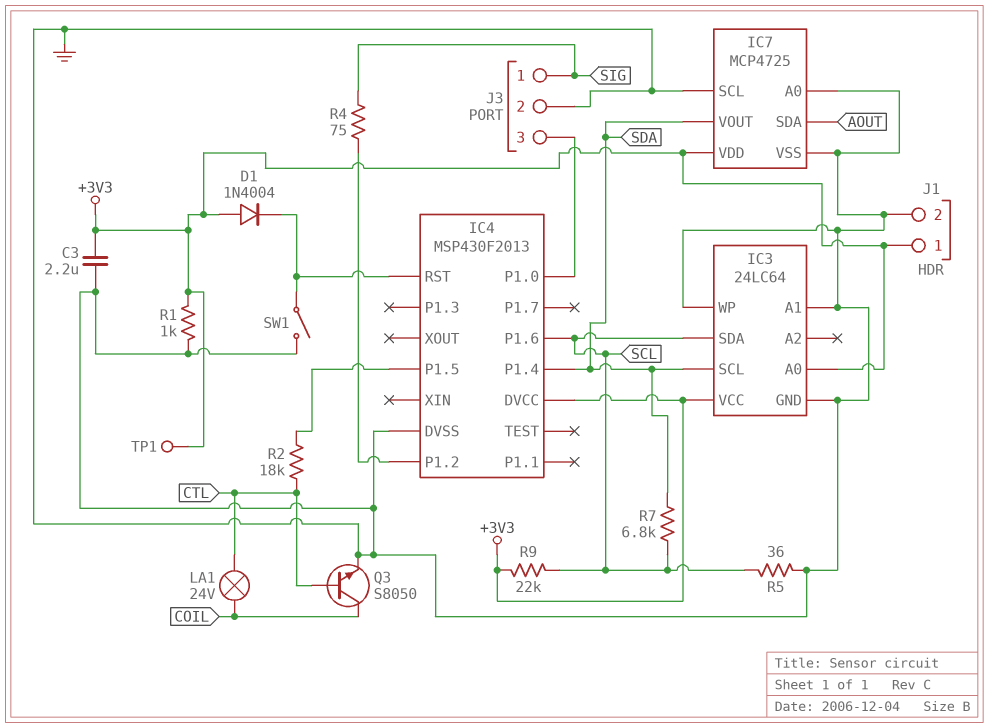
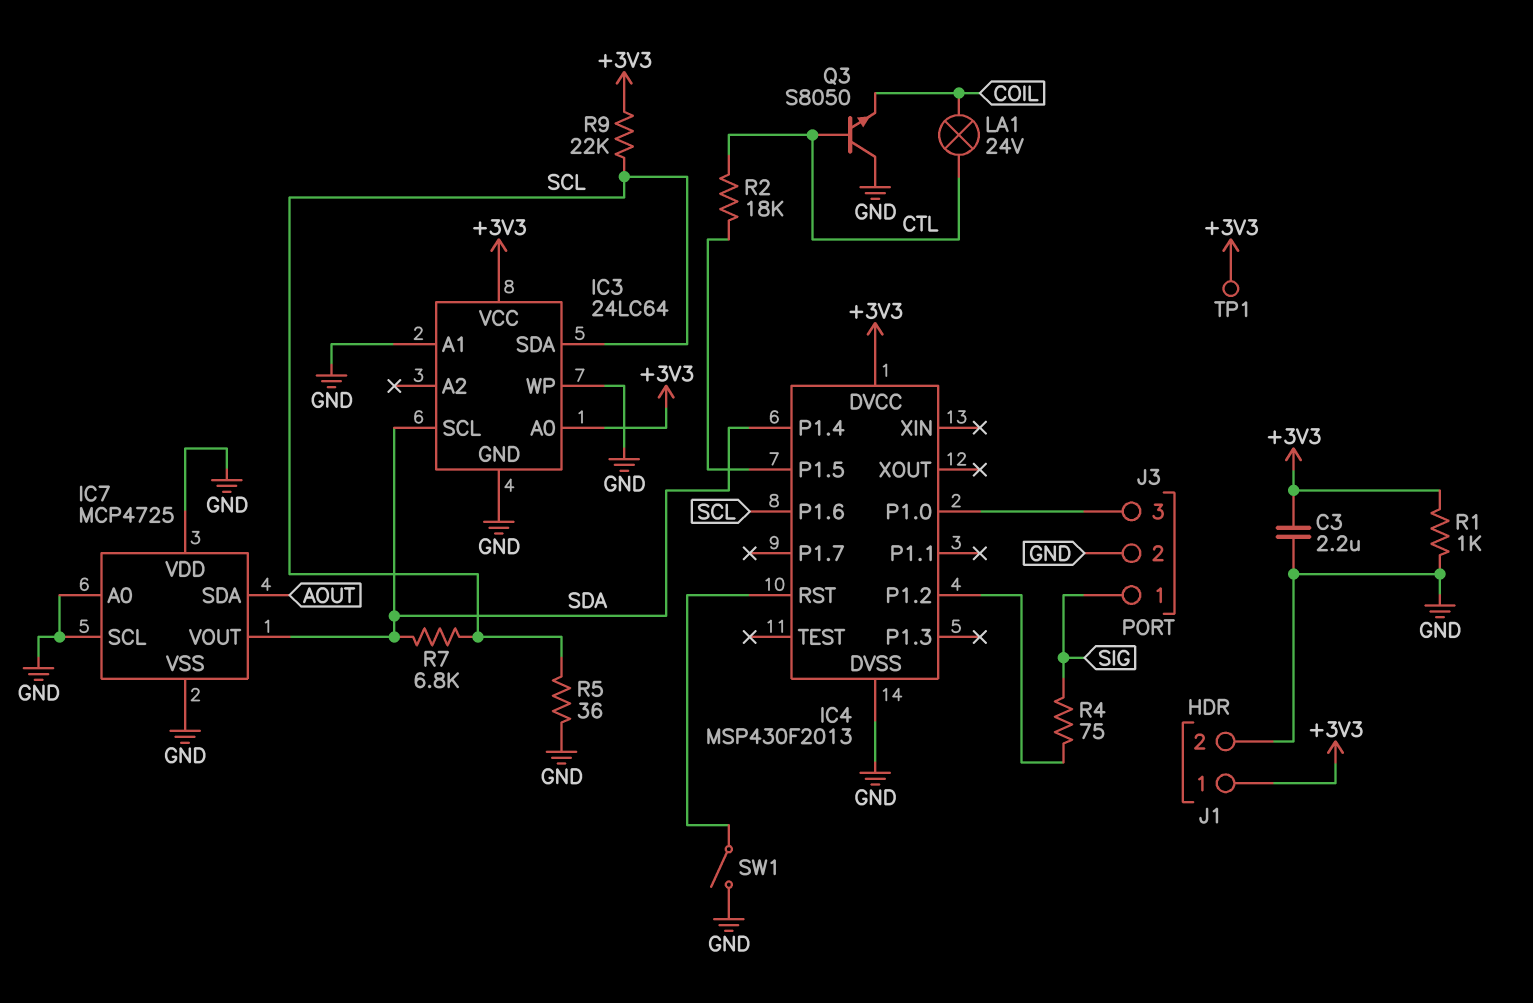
D1: diode 1N4004 (A +3V3, K IC4/RST) -> none
IC7 pin VDD: +3V3 -> GND
Q3: NPN S8050 (B CTL, C COIL, E GND) -> NPN S8050 (B CTL, C GND, E COIL)

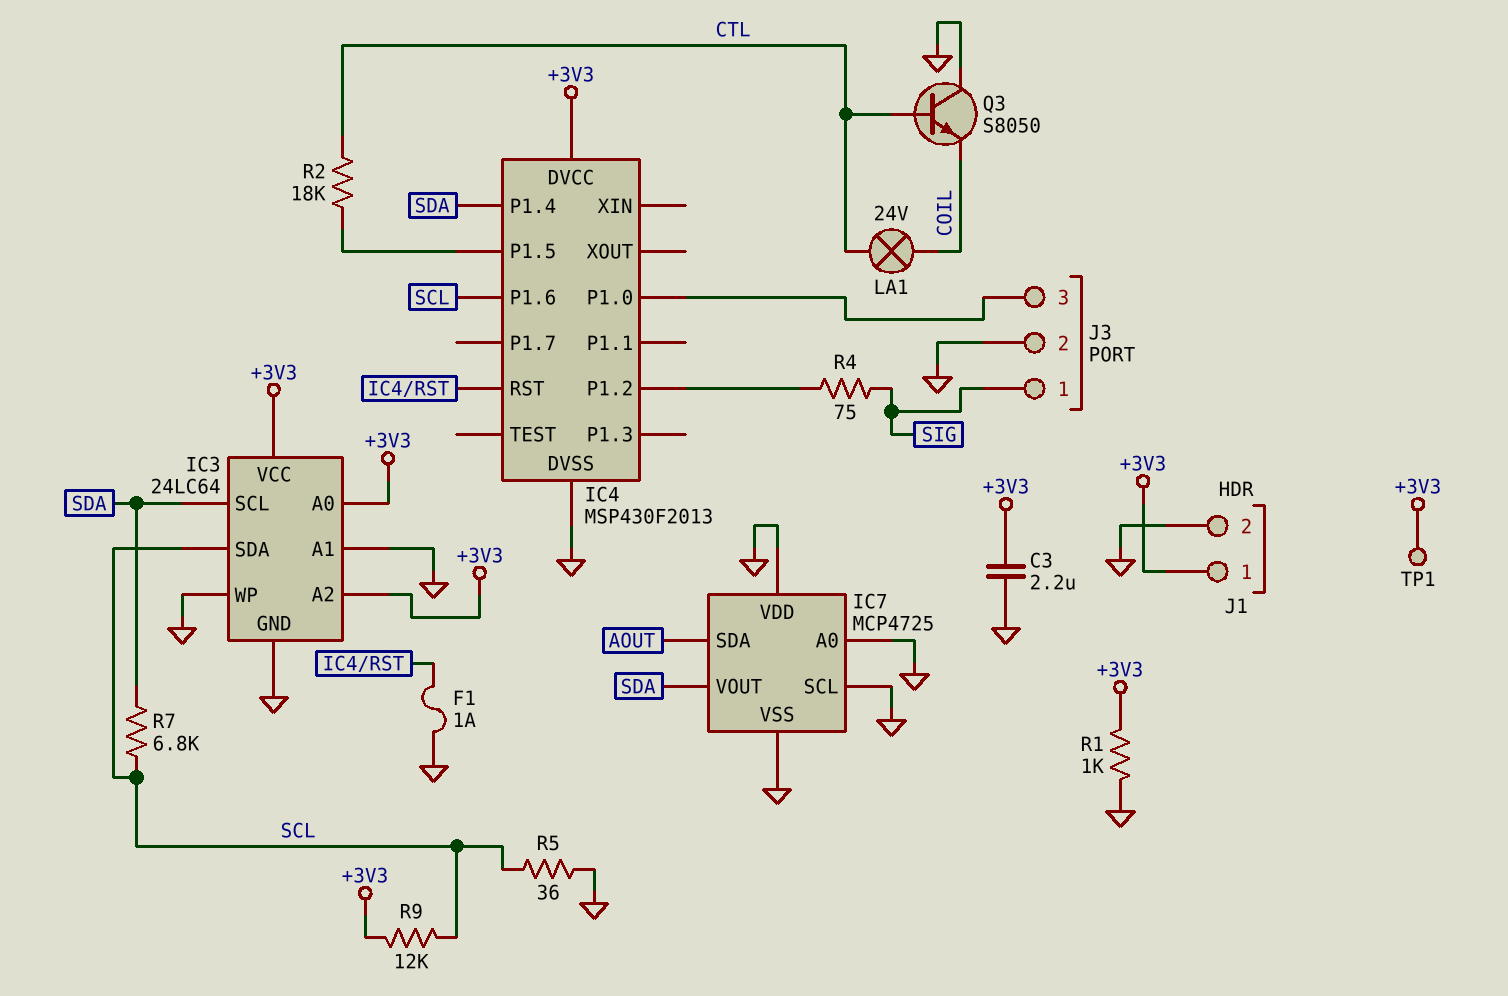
F1: none -> 1A (GND, IC4/RST)
IC3 pin A2: none -> +3V3
R9: 22k (+3V3, SCL) -> 12k (+3V3, SCL)
SW1: switch (GND, IC4/RST) -> none

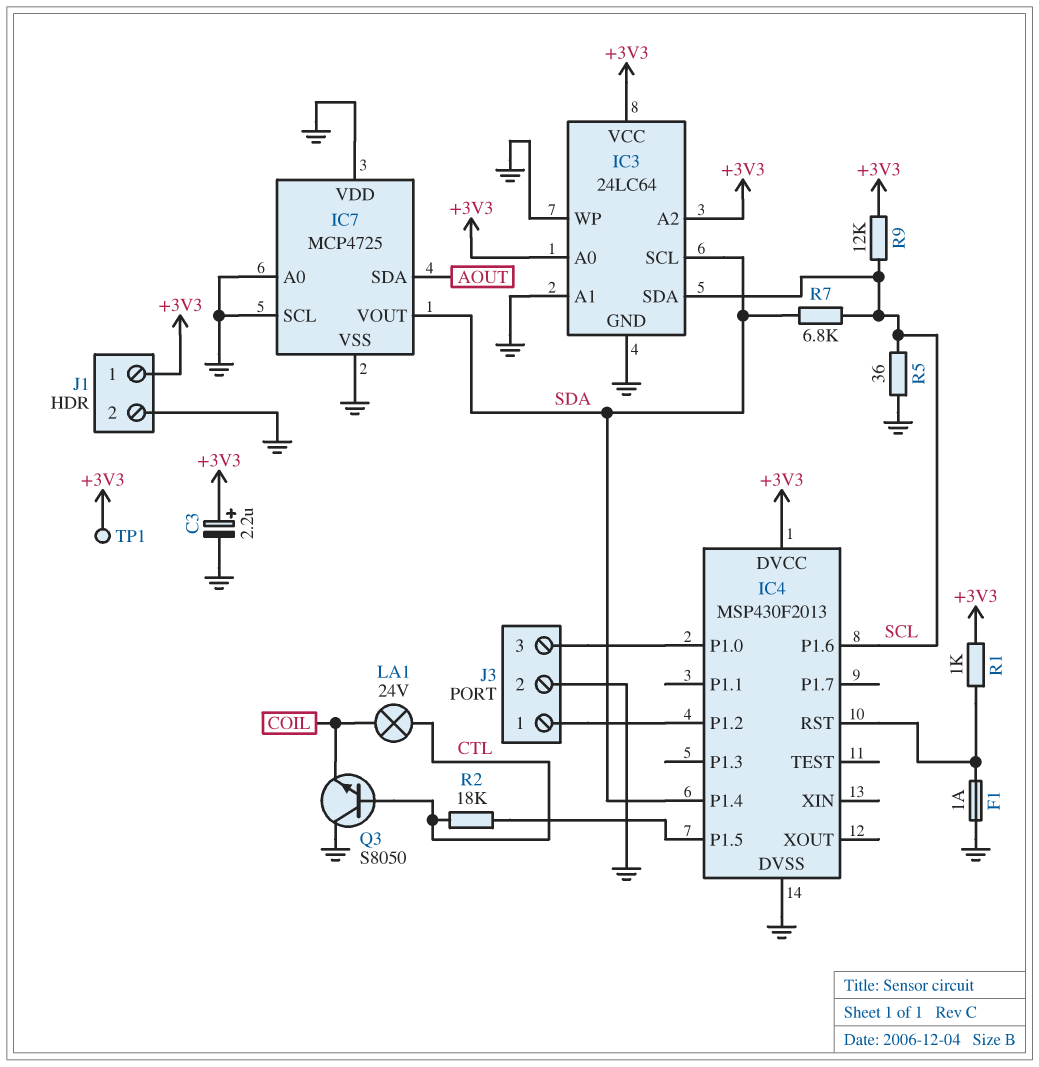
C3: 2.2uF (+3V3, GND) -> 2.2uF (plus +3V3, minus GND)
J3 pin 1: SIG -> IC4/P1.2
R1: 1k (+3V3, GND) -> 1k (+3V3, IC4/RST)
R4: 75 (IC4/P1.2, SIG) -> none

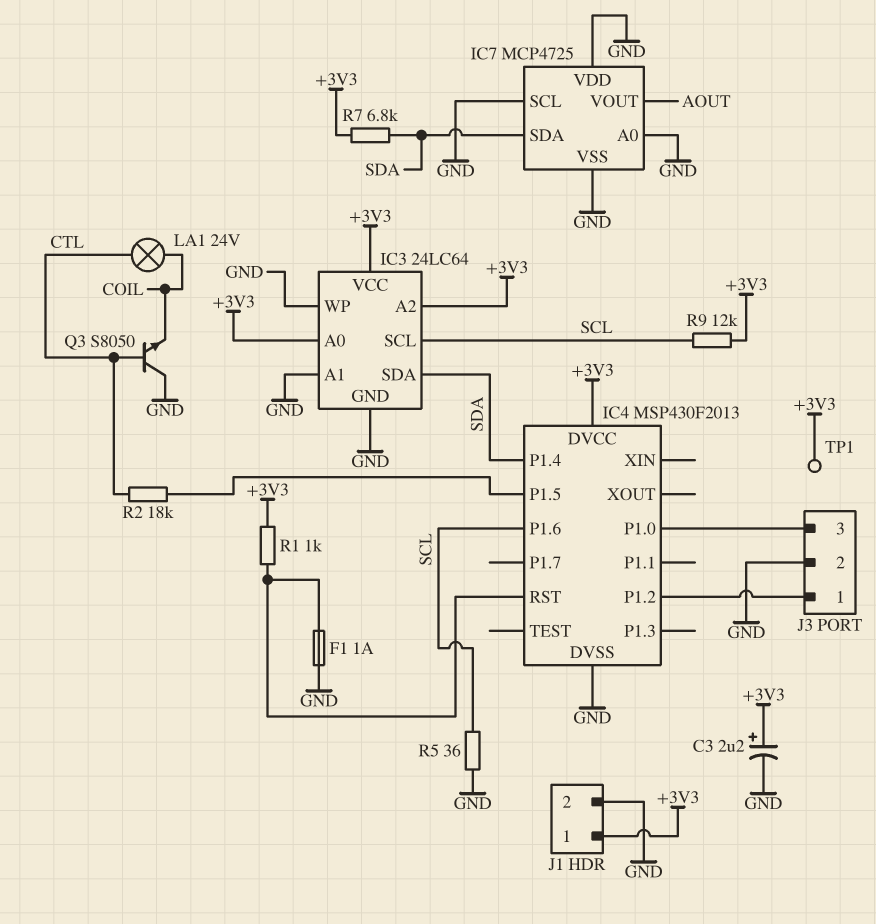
IC3 pin SCL: SDA -> SCL
IC3 pin SDA: SCL -> SDA
IC7 pin SDA: AOUT -> SDA
IC7 pin VOUT: SDA -> AOUT
R7: 6.8k (SCL, SDA) -> 6.8k (+3V3, SDA)

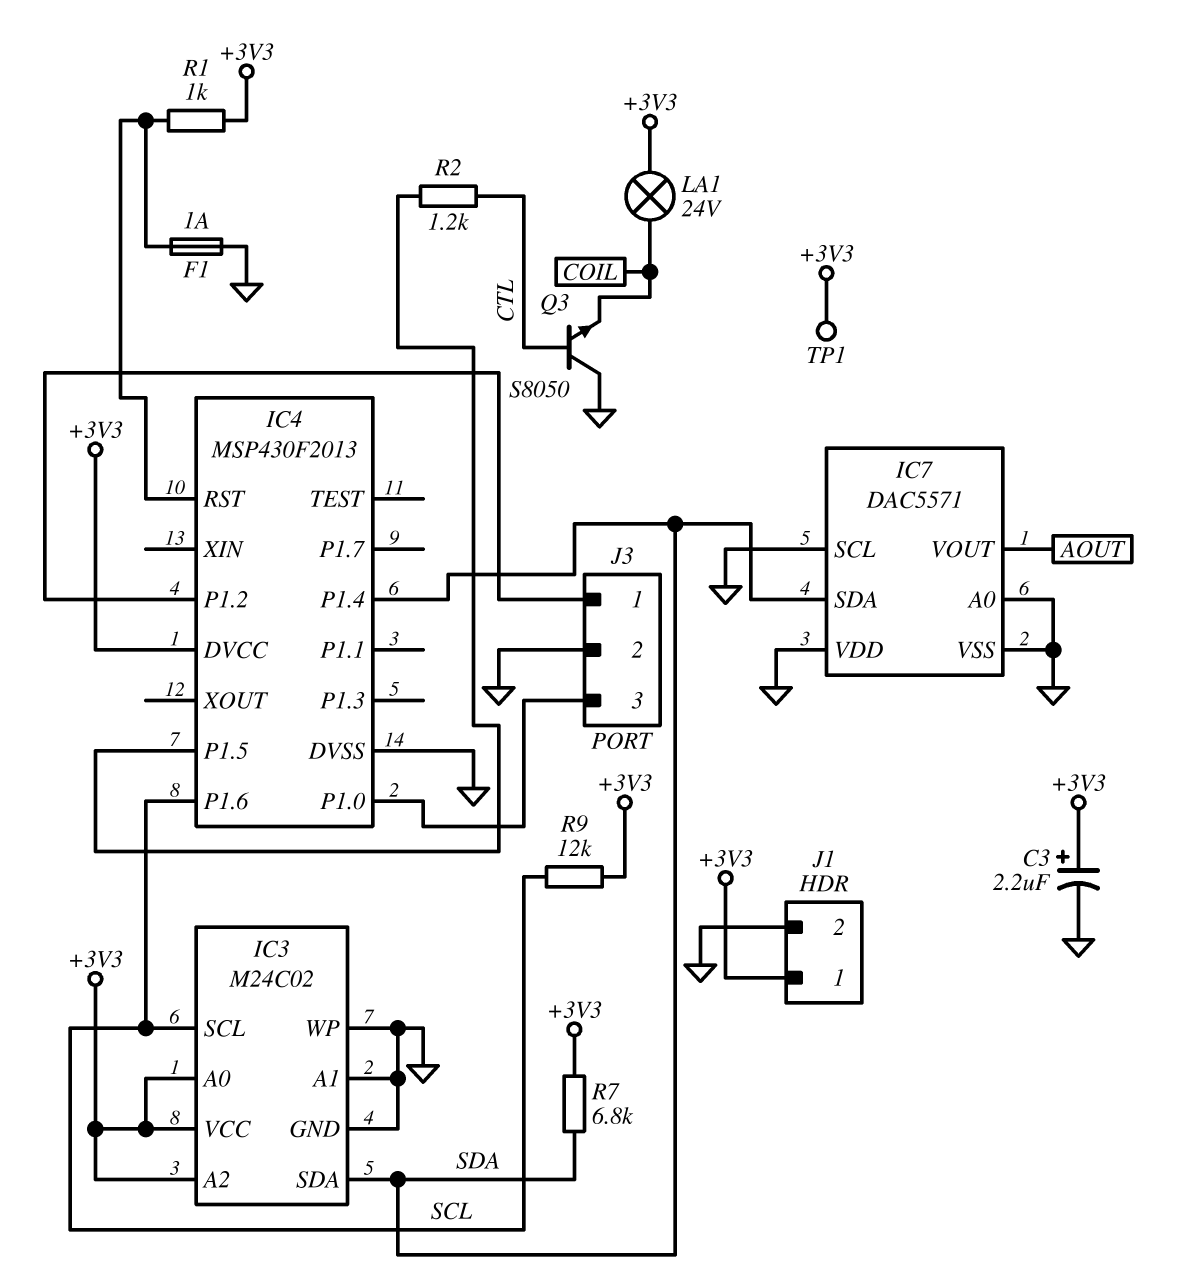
IC3: 24LC64 -> M24C02
IC7: MCP4725 -> DAC5571
LA1: lamp 24V (COIL, CTL) -> lamp 24V (+3V3, COIL)
R2: 18k (CTL, IC4/P1.5) -> 1.2k (CTL, IC4/P1.5)
R5: 36 (GND, SCL) -> none

